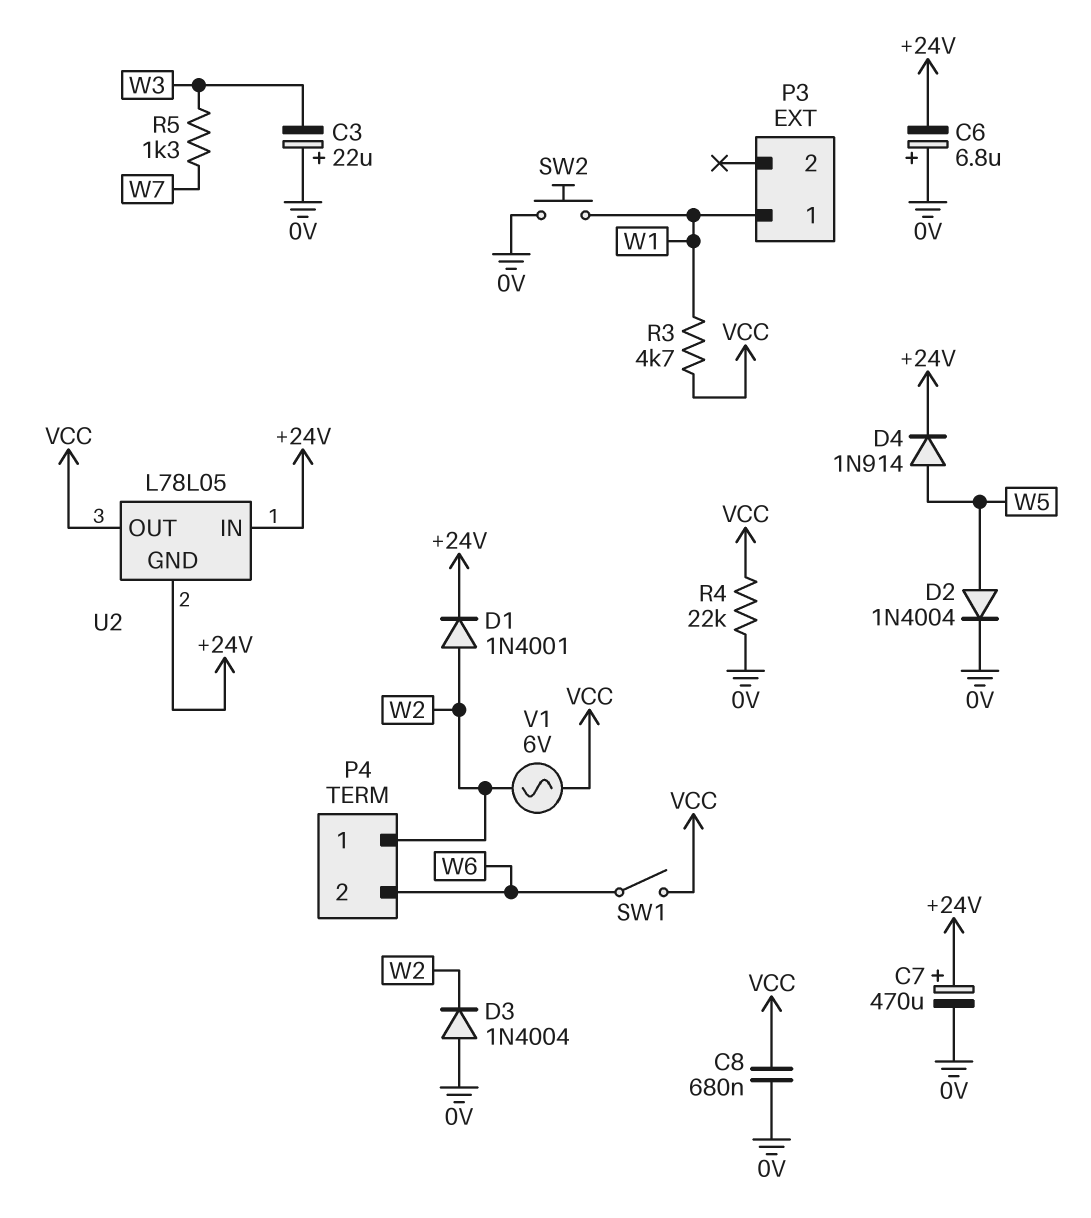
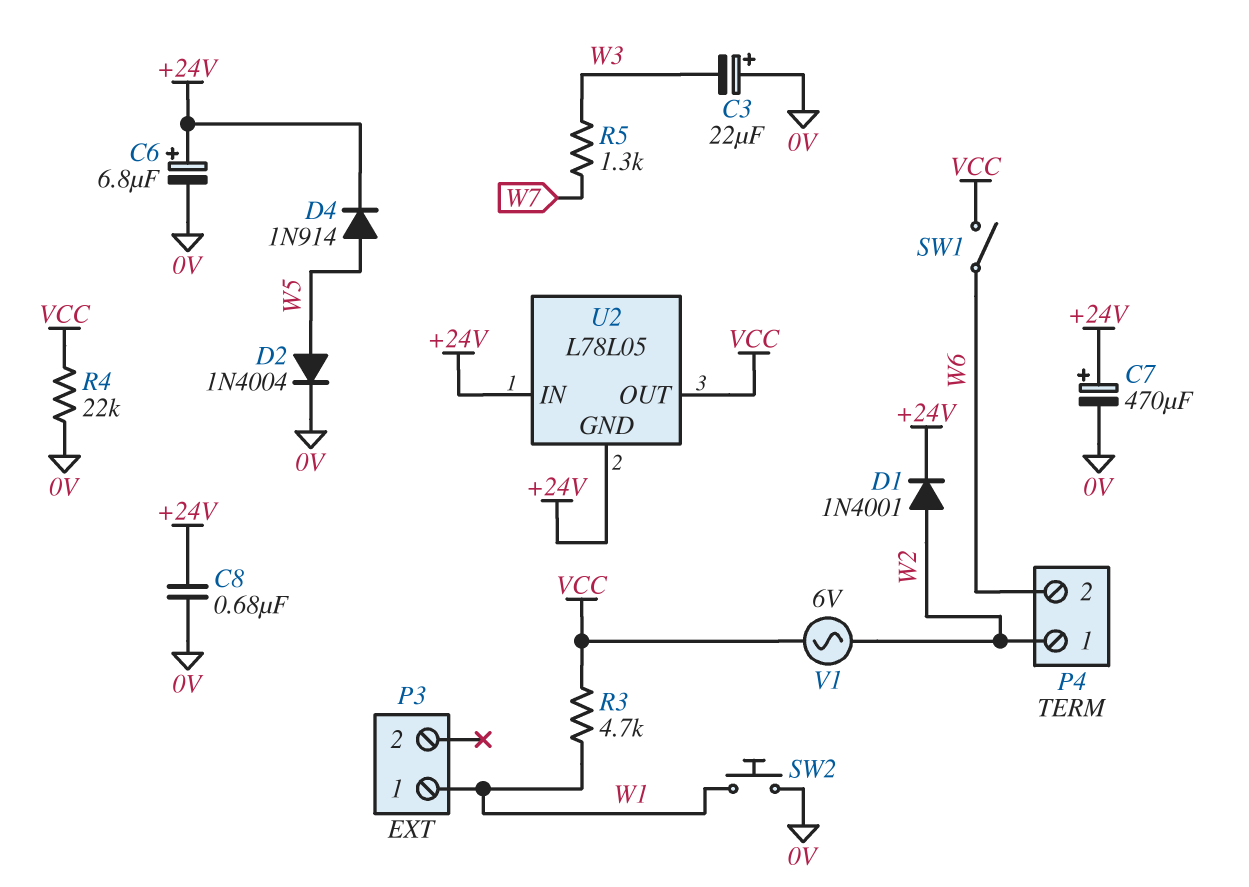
C6: 6.8uF (plus 0V, minus +24V) -> 6.8uF (plus +24V, minus 0V)
C8: 680nF (0V, VCC) -> 680nF (+24V, 0V)
D3: diode 1N4004 (A 0V, K W2) -> none

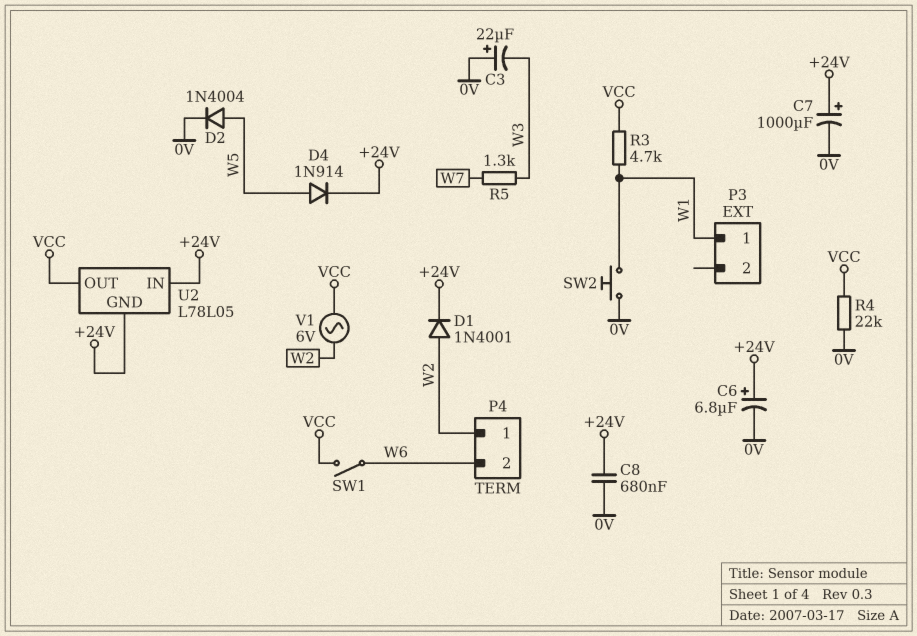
C7: 470uF (plus +24V, minus 0V) -> 1000uF (plus +24V, minus 0V)

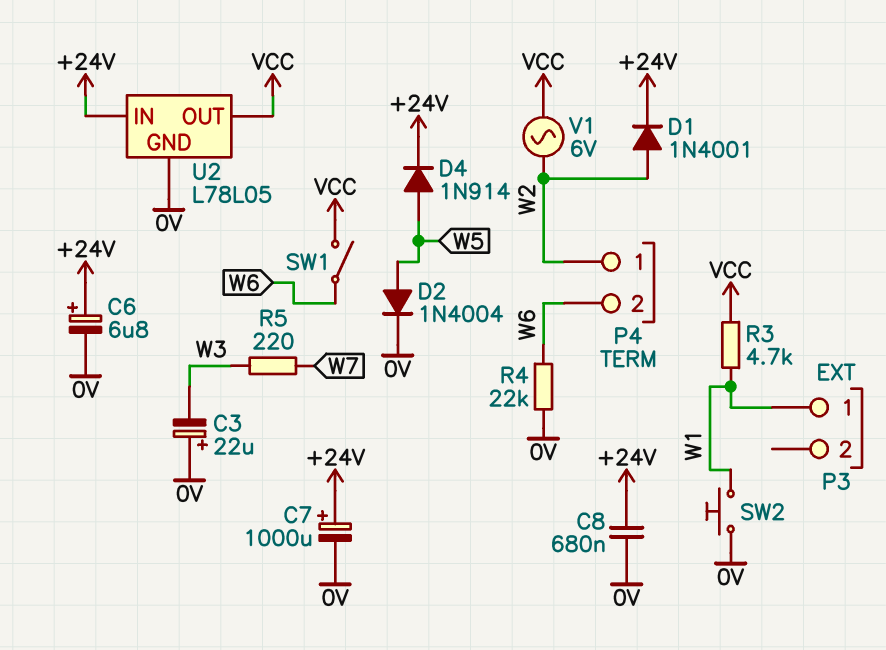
R4: 22k (0V, VCC) -> 22k (0V, W6)
R5: 1.3k (W3, W7) -> 220 (W3, W7)
U2 pin GND: +24V -> 0V

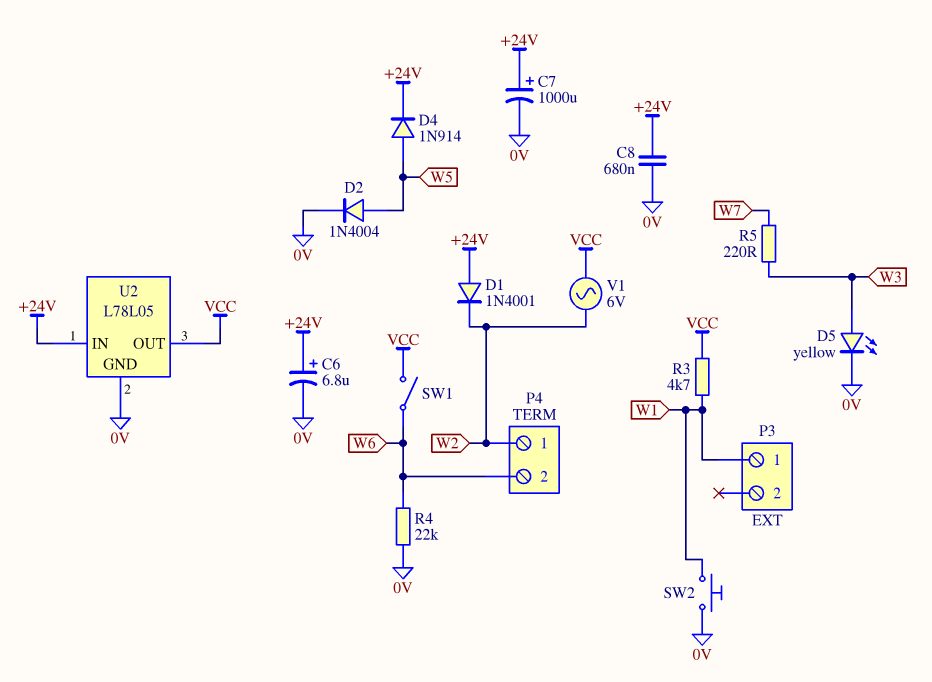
C3: 22uF (plus 0V, minus W3) -> none
D1: diode 1N4001 (A W2, K +24V) -> diode 1N4001 (A +24V, K W2)
D5: none -> LED yellow (A W3, K 0V)

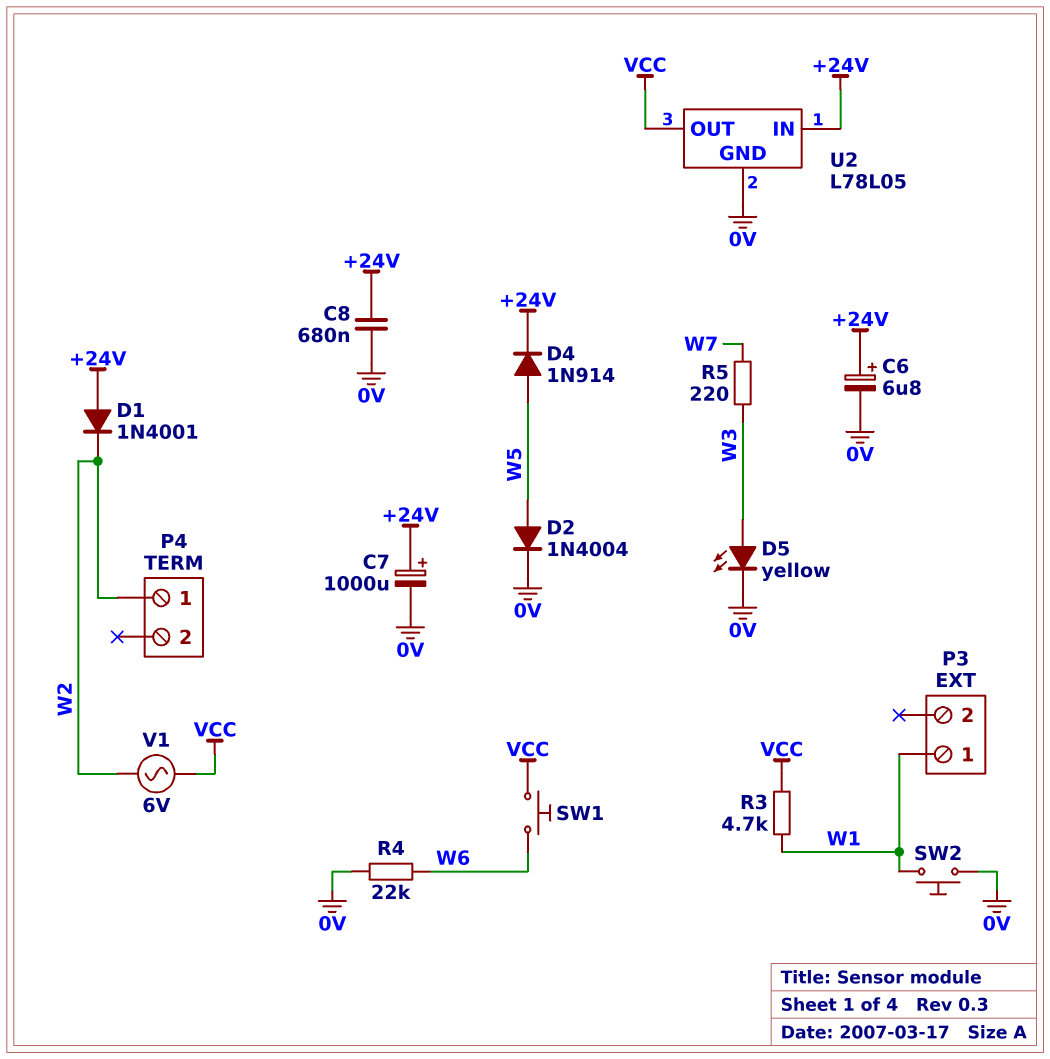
P4 pin 2: W6 -> none
SW1: switch (VCC, W6) -> button (VCC, W6)

